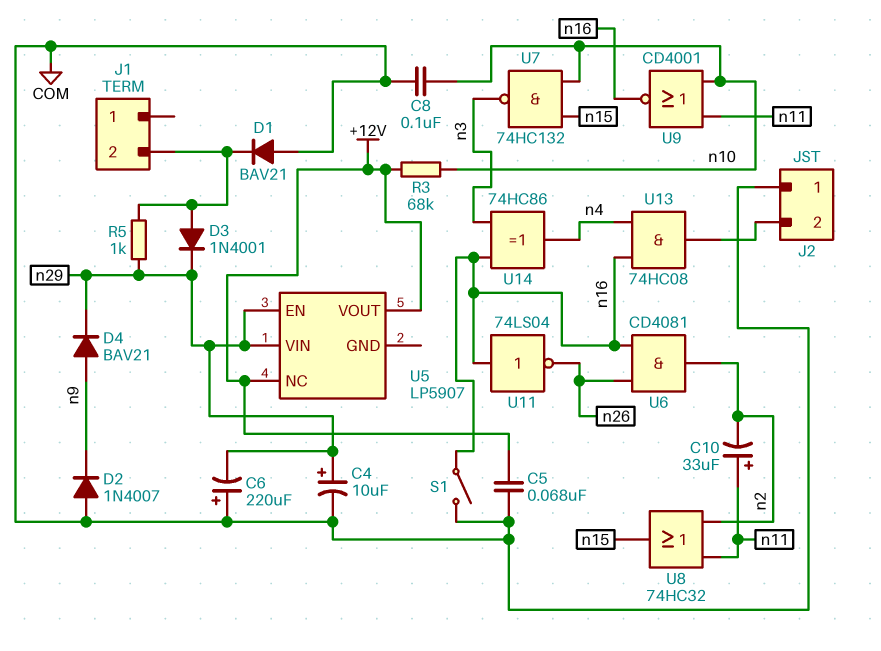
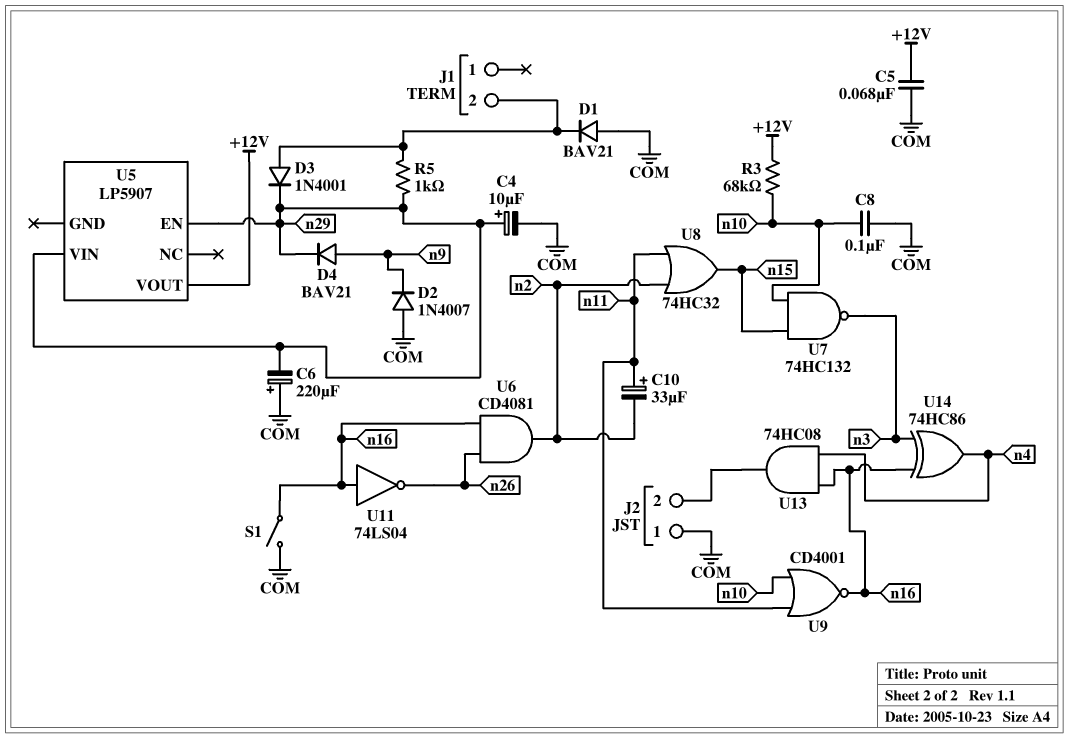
U5 pin NC: +12V -> none

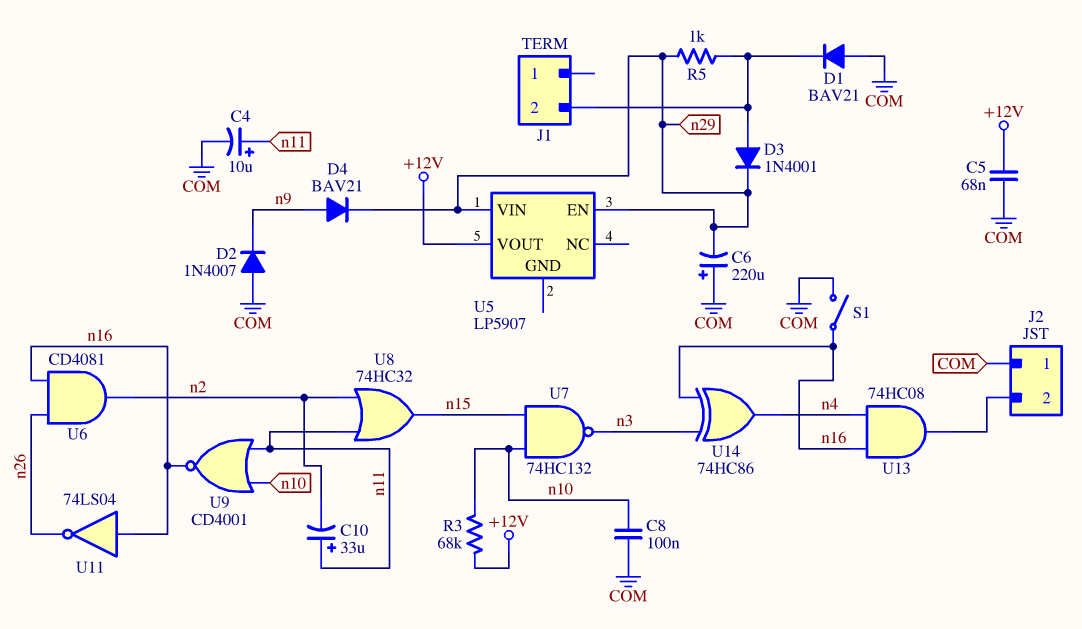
C4: 10uF (plus n29, minus COM) -> 10uF (plus n11, minus COM)

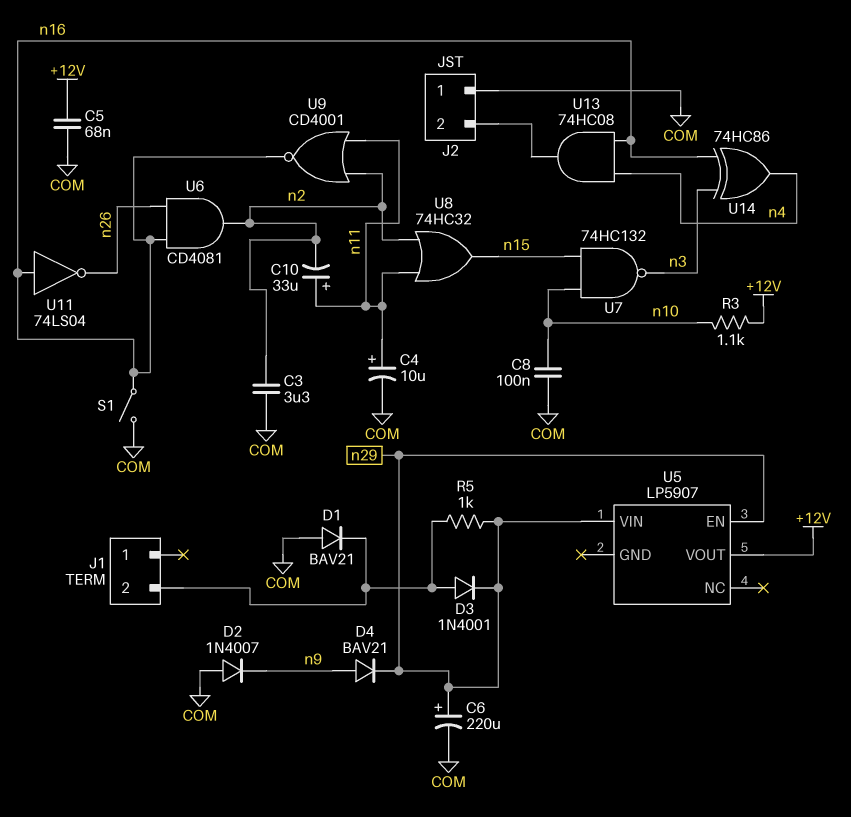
C3: none -> 3.3uF (COM, n2)
C6: 220uF (plus COM, minus n29) -> 220uF (plus n29, minus COM)
R3: 68k (+12V, n10) -> 1.1k (+12V, n10)
U9: NOR CD4001 (in n10, in n11, out n16) -> NOR CD4001 (in n2, in n11, out n16)

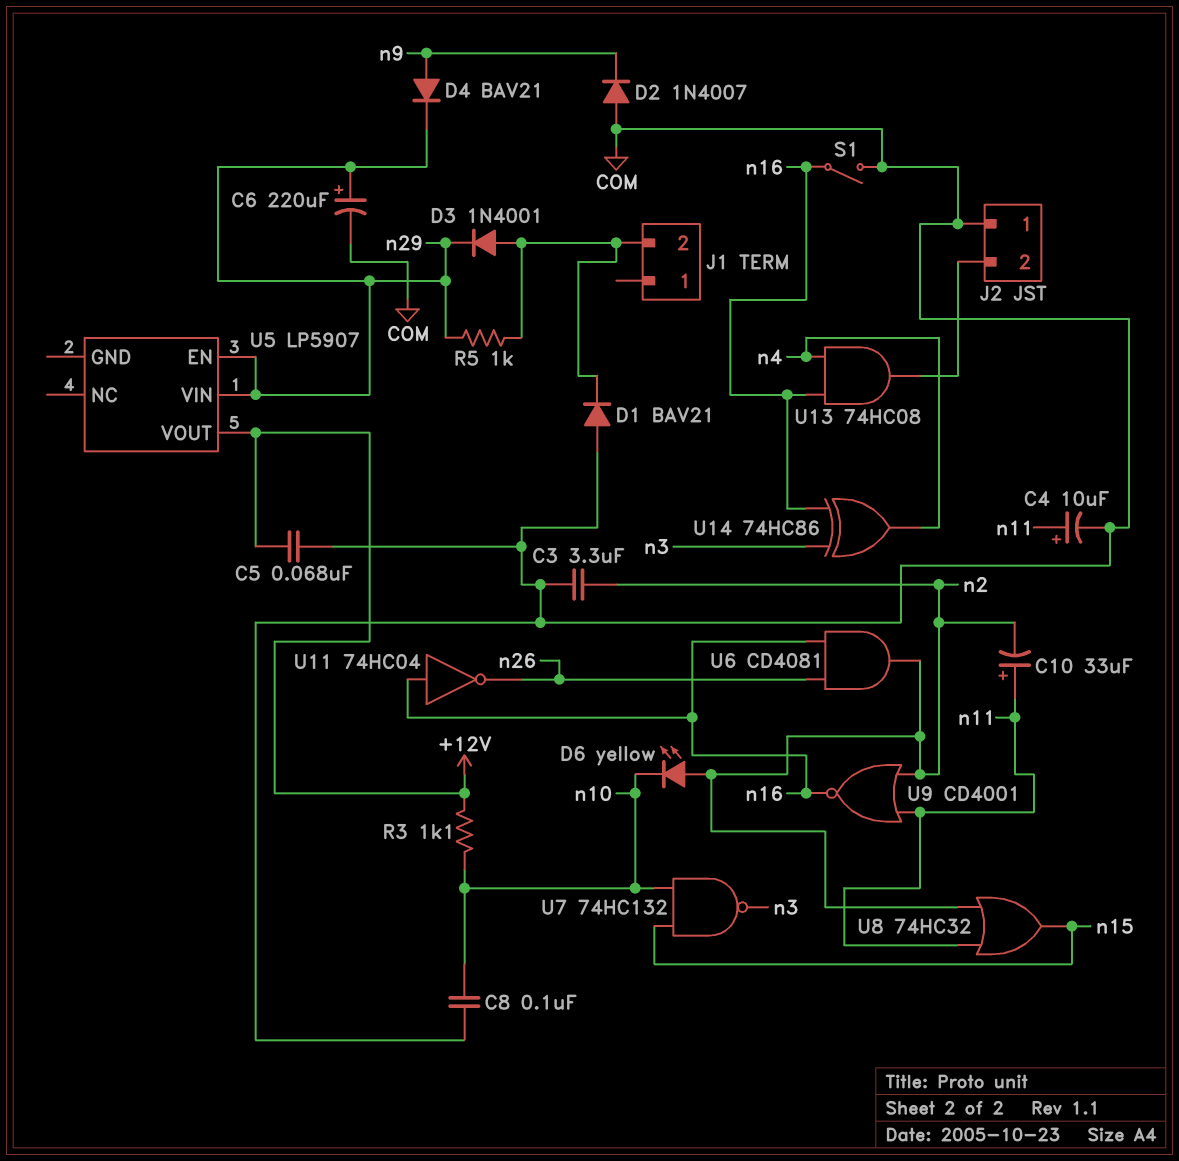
D6: none -> LED yellow (A n2, K n10)
U11: NOT 74LS04 (in n16, out n26) -> NOT 74HC04 (in n16, out n26)

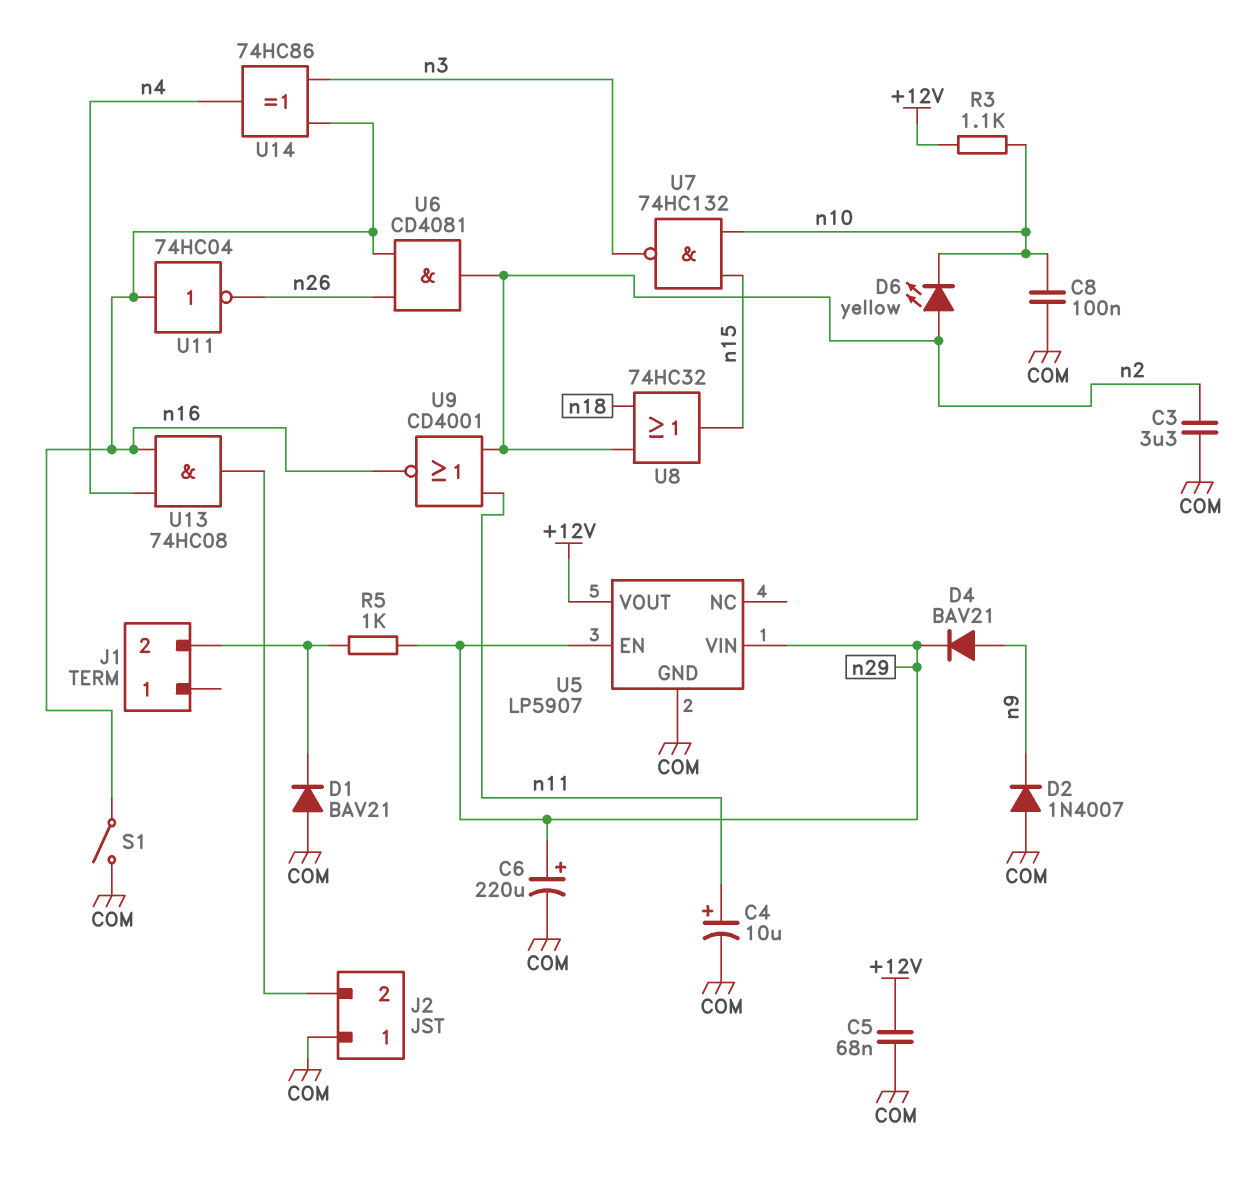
C10: 33uF (plus n11, minus n2) -> none
D3: diode 1N4001 (A J1/2, K n29) -> none
U5 pin GND: none -> COM
U8: OR 74HC32 (in n2, in n11, out n15) -> OR 74HC32 (in n2, in n18, out n15)

